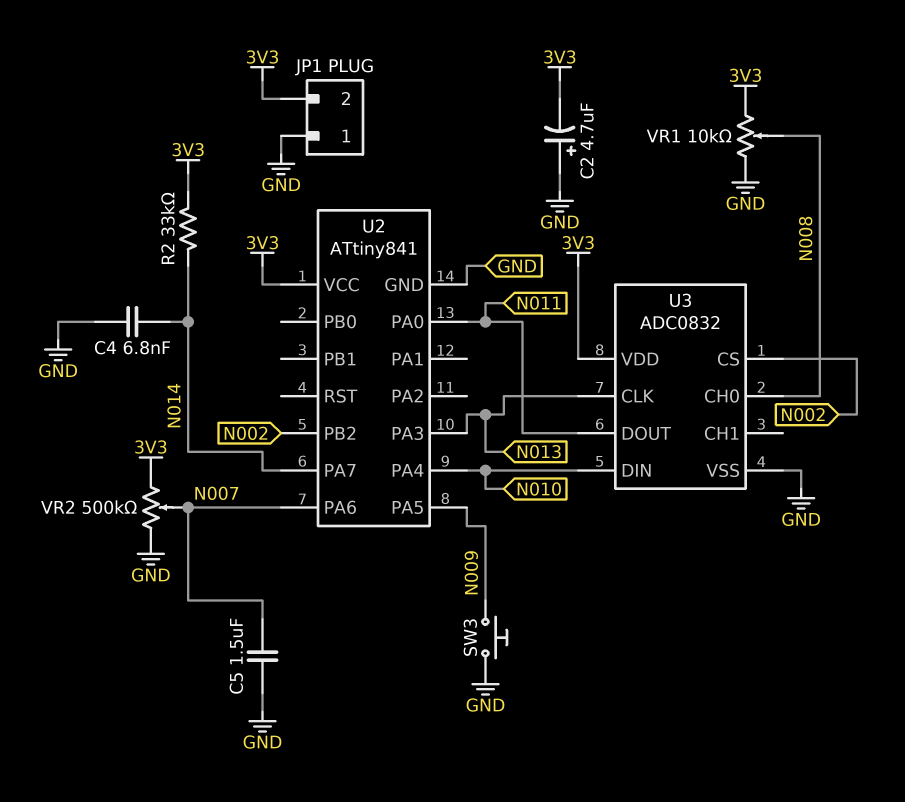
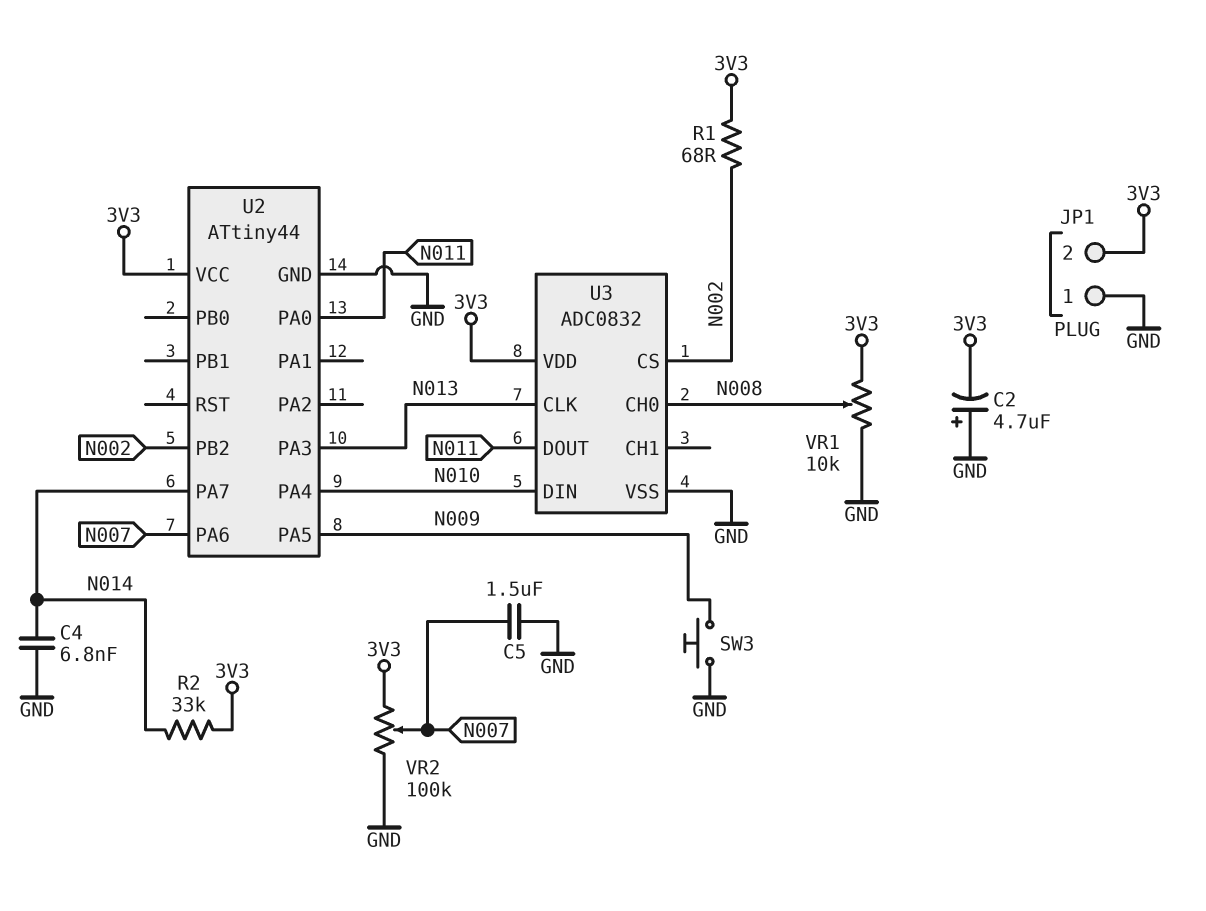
R1: none -> 68 (3V3, N002)
U2: ATtiny841 -> ATtiny44
VR2: 500k (3V3, GND, wiper N007) -> 100k (3V3, GND, wiper N007)

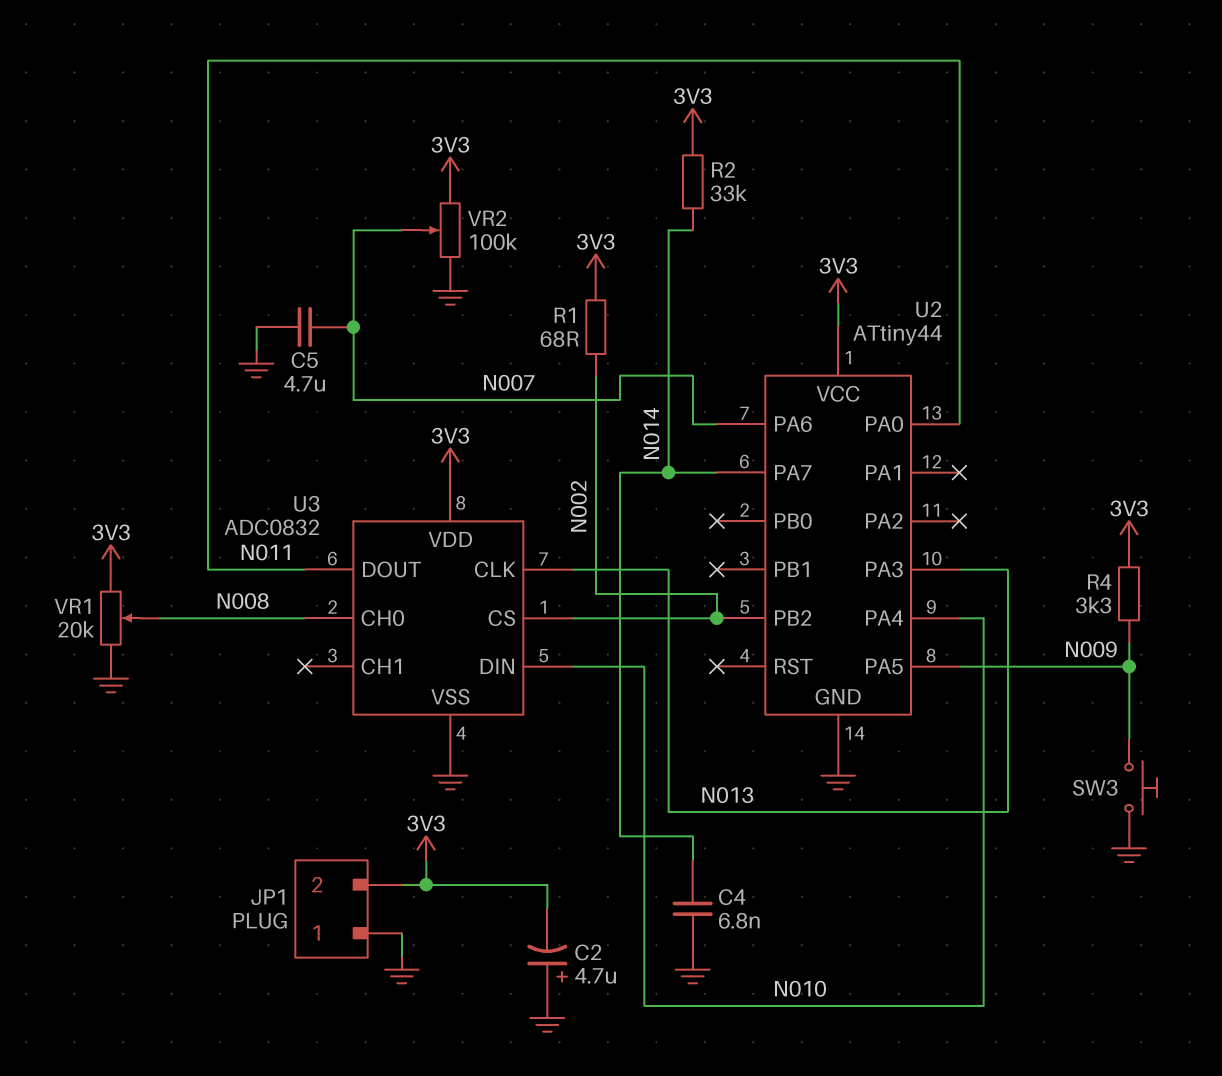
C5: 1.5uF (GND, N007) -> 4.7uF (GND, N007)
R4: none -> 3.3k (3V3, N009)
VR1: 10k (3V3, GND, wiper N008) -> 20k (3V3, GND, wiper N008)

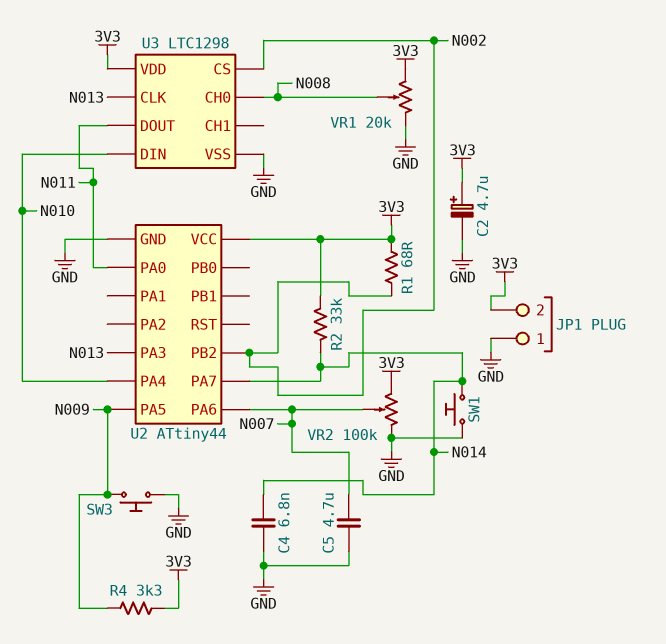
C2: 4.7uF (plus GND, minus 3V3) -> 4.7uF (plus 3V3, minus GND)
SW1: none -> button (GND, N014)
U3: ADC0832 -> LTC1298

